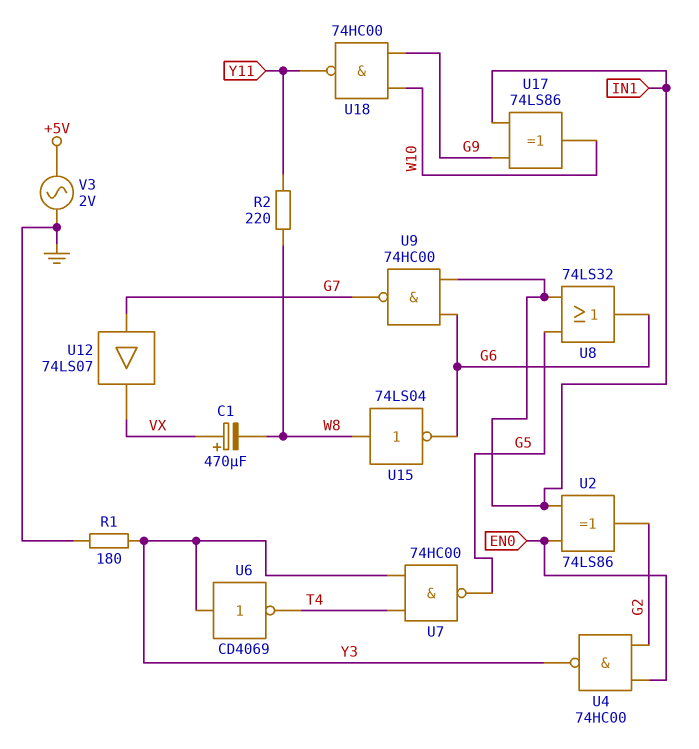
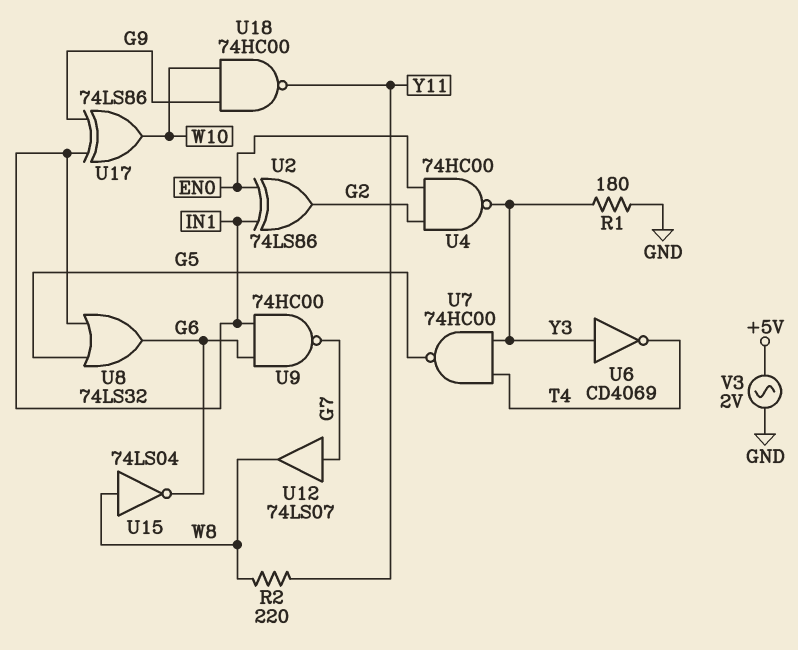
C1: 470uF (plus VX, minus W8) -> none
U12: buffer 74LS07 (in G7, out VX) -> buffer 74LS07 (in G7, out W8)

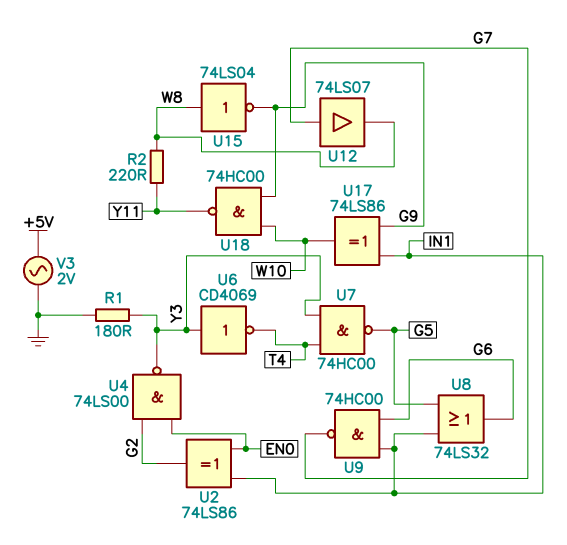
U4: NAND 74HC00 (in EN0, in G2, out Y3) -> NAND 74LS00 (in EN0, in G2, out Y3)
U15: NOT 74LS04 (in W8, out G6) -> NOT 74LS04 (in W8, out G9)

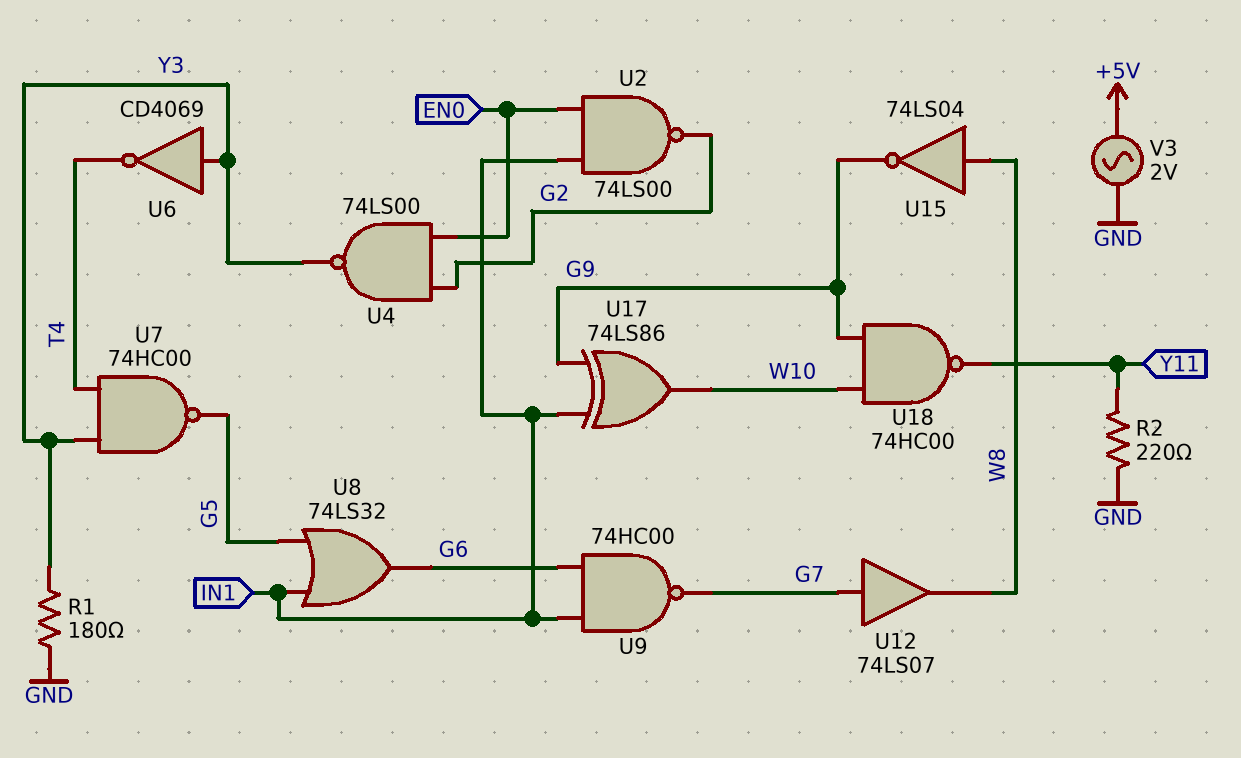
R2: 220 (W8, Y11) -> 220 (GND, Y11)
U2: XOR 74LS86 (in EN0, in IN1, out G2) -> NAND 74LS00 (in EN0, in IN1, out G2)

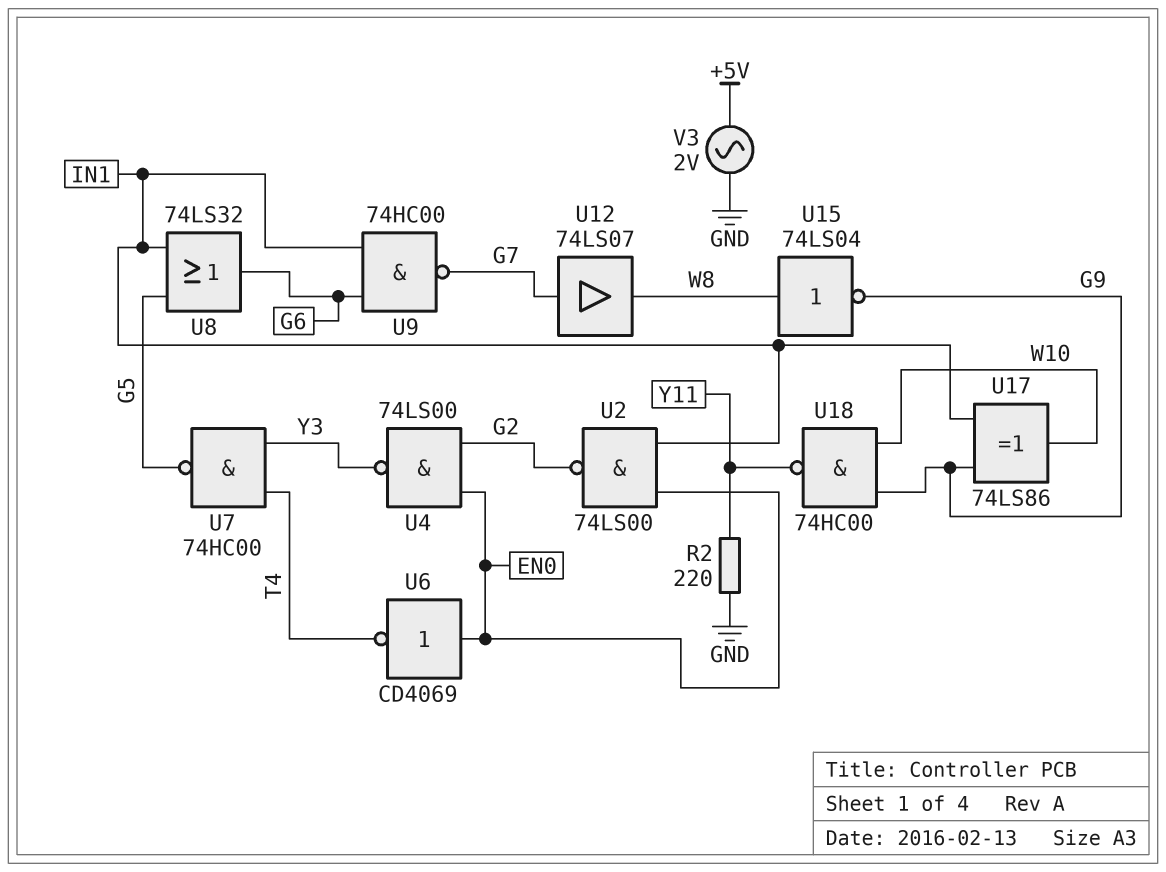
R1: 180 (GND, Y3) -> none
U6: NOT CD4069 (in Y3, out T4) -> NOT CD4069 (in EN0, out T4)

